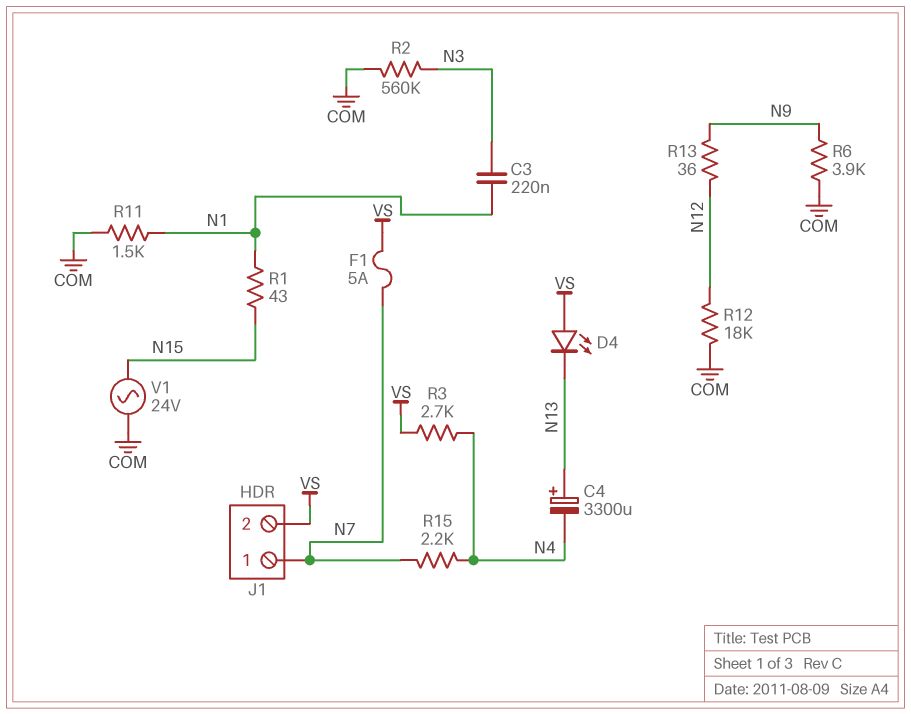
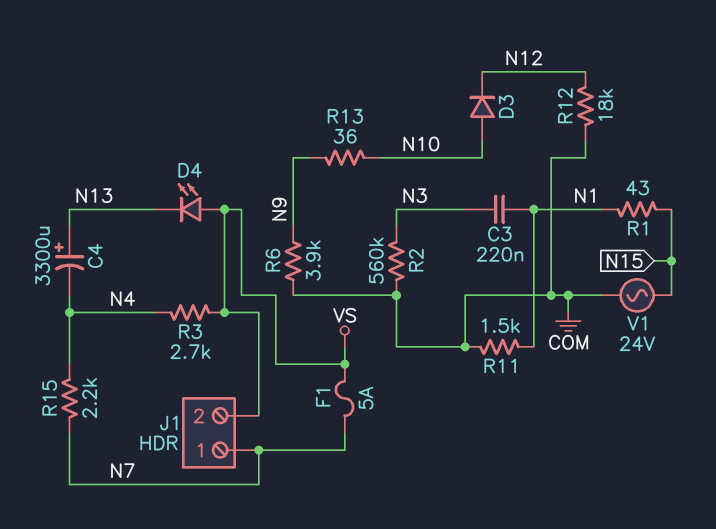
D3: none -> diode (A N10, K N12)
R13: 36 (N9, N12) -> 36 (N9, N10)

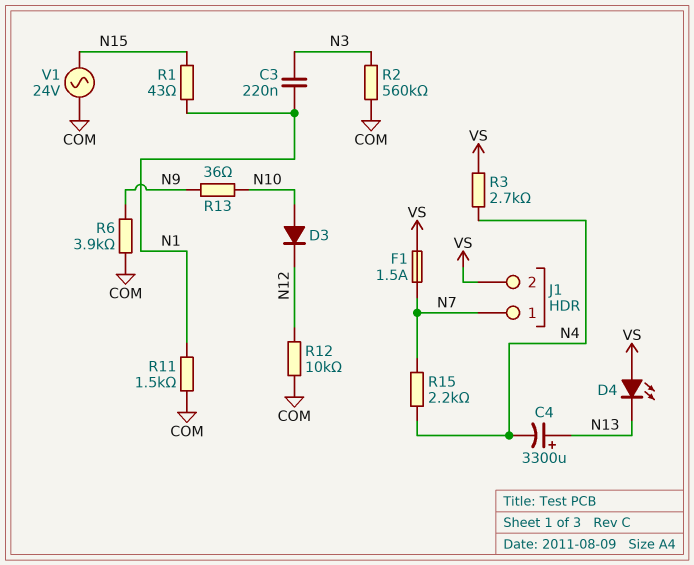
F1: 5A (N7, VS) -> 1.5A (N7, VS)
R12: 18k (COM, N12) -> 10k (COM, N12)

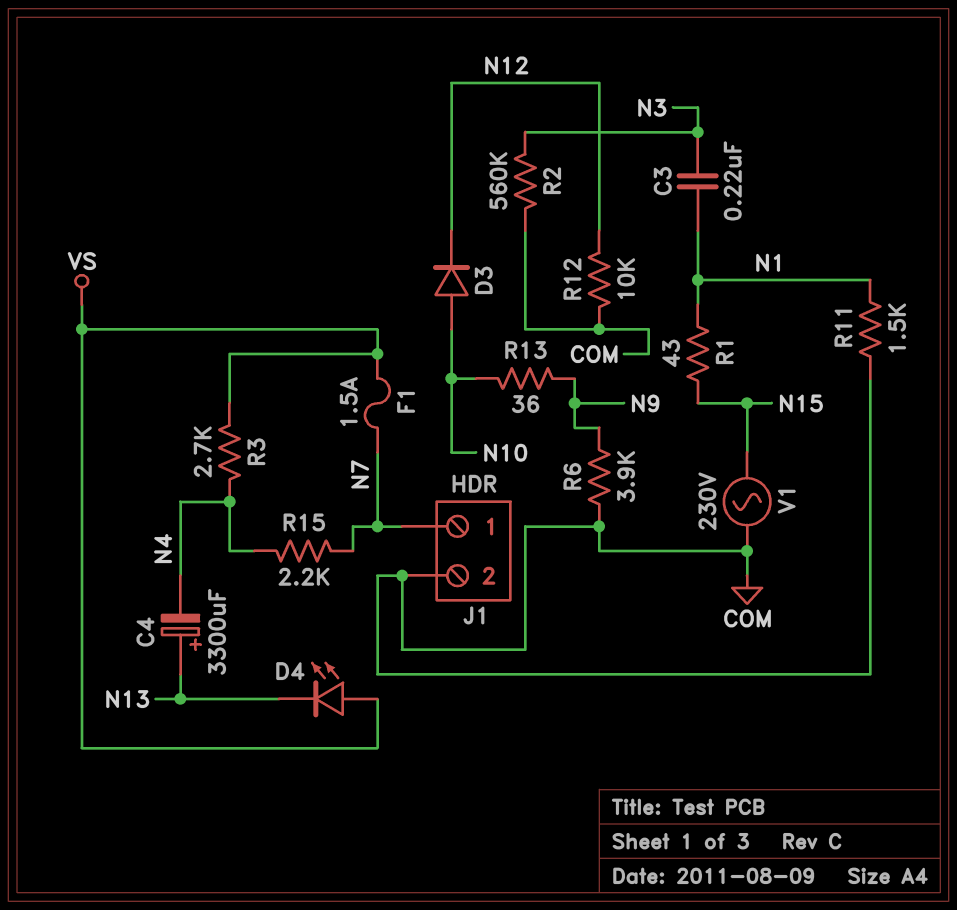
J1 pin 2: VS -> COM
V1: AC 24V (COM, N15) -> AC 230V (COM, N15)

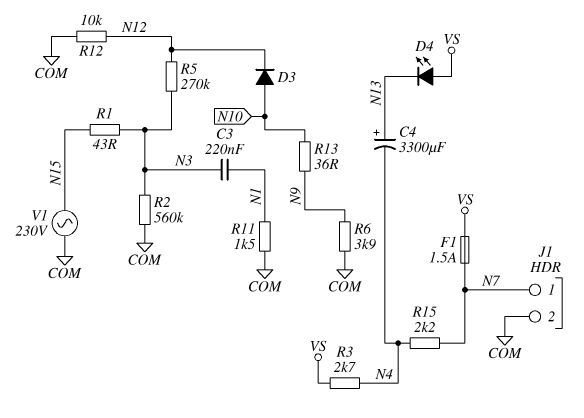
R1: 43 (N1, N15) -> 43 (N3, N15)
R5: none -> 270k (N3, N12)

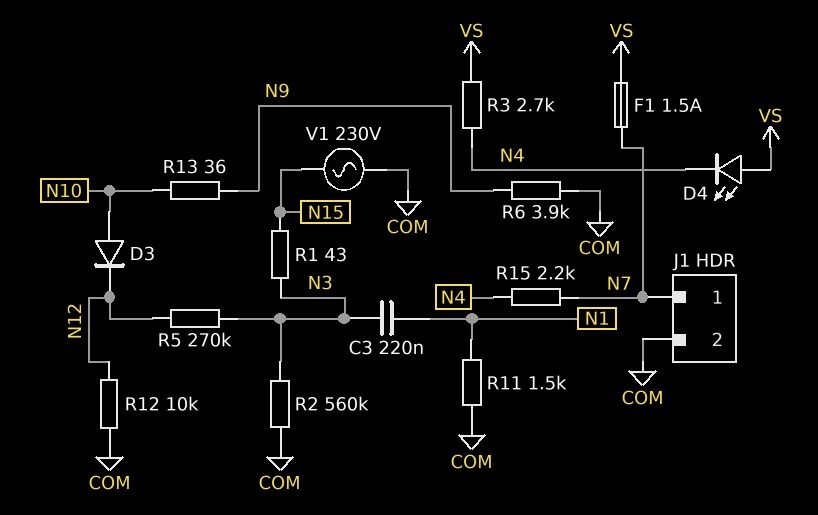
C4: 3300uF (plus N13, minus N4) -> none
D4: LED (A VS, K N13) -> LED (A VS, K N4)

